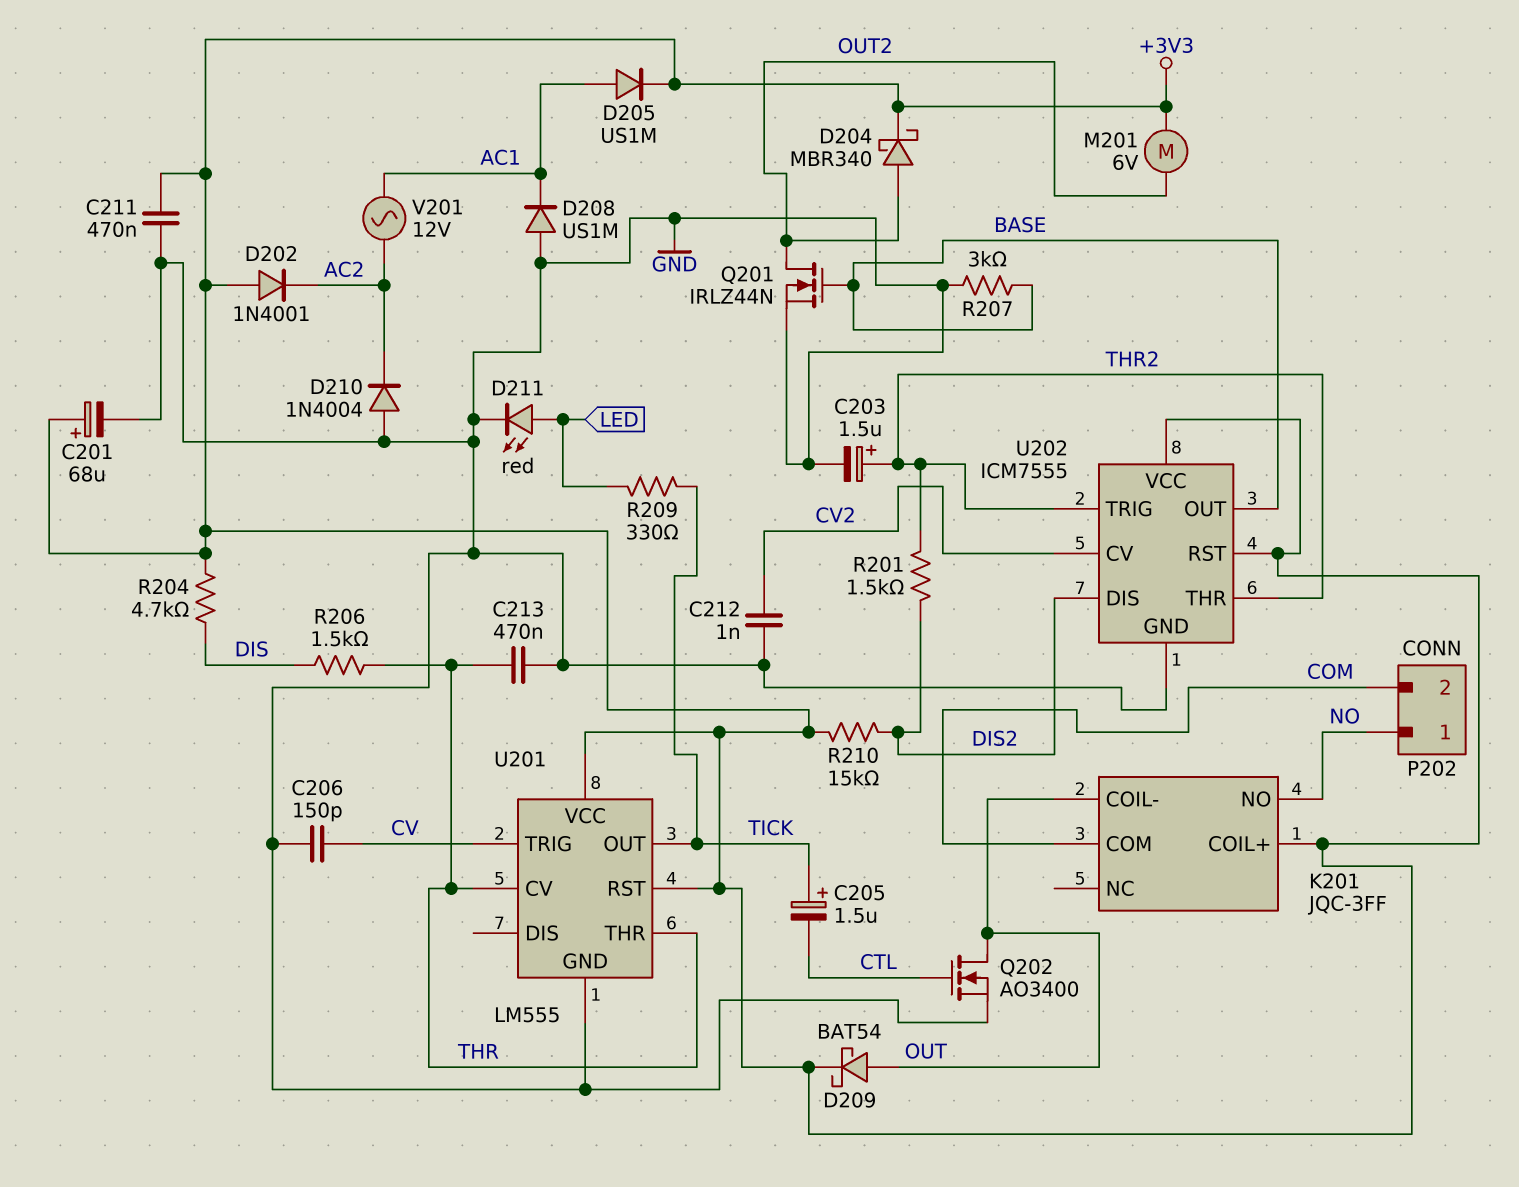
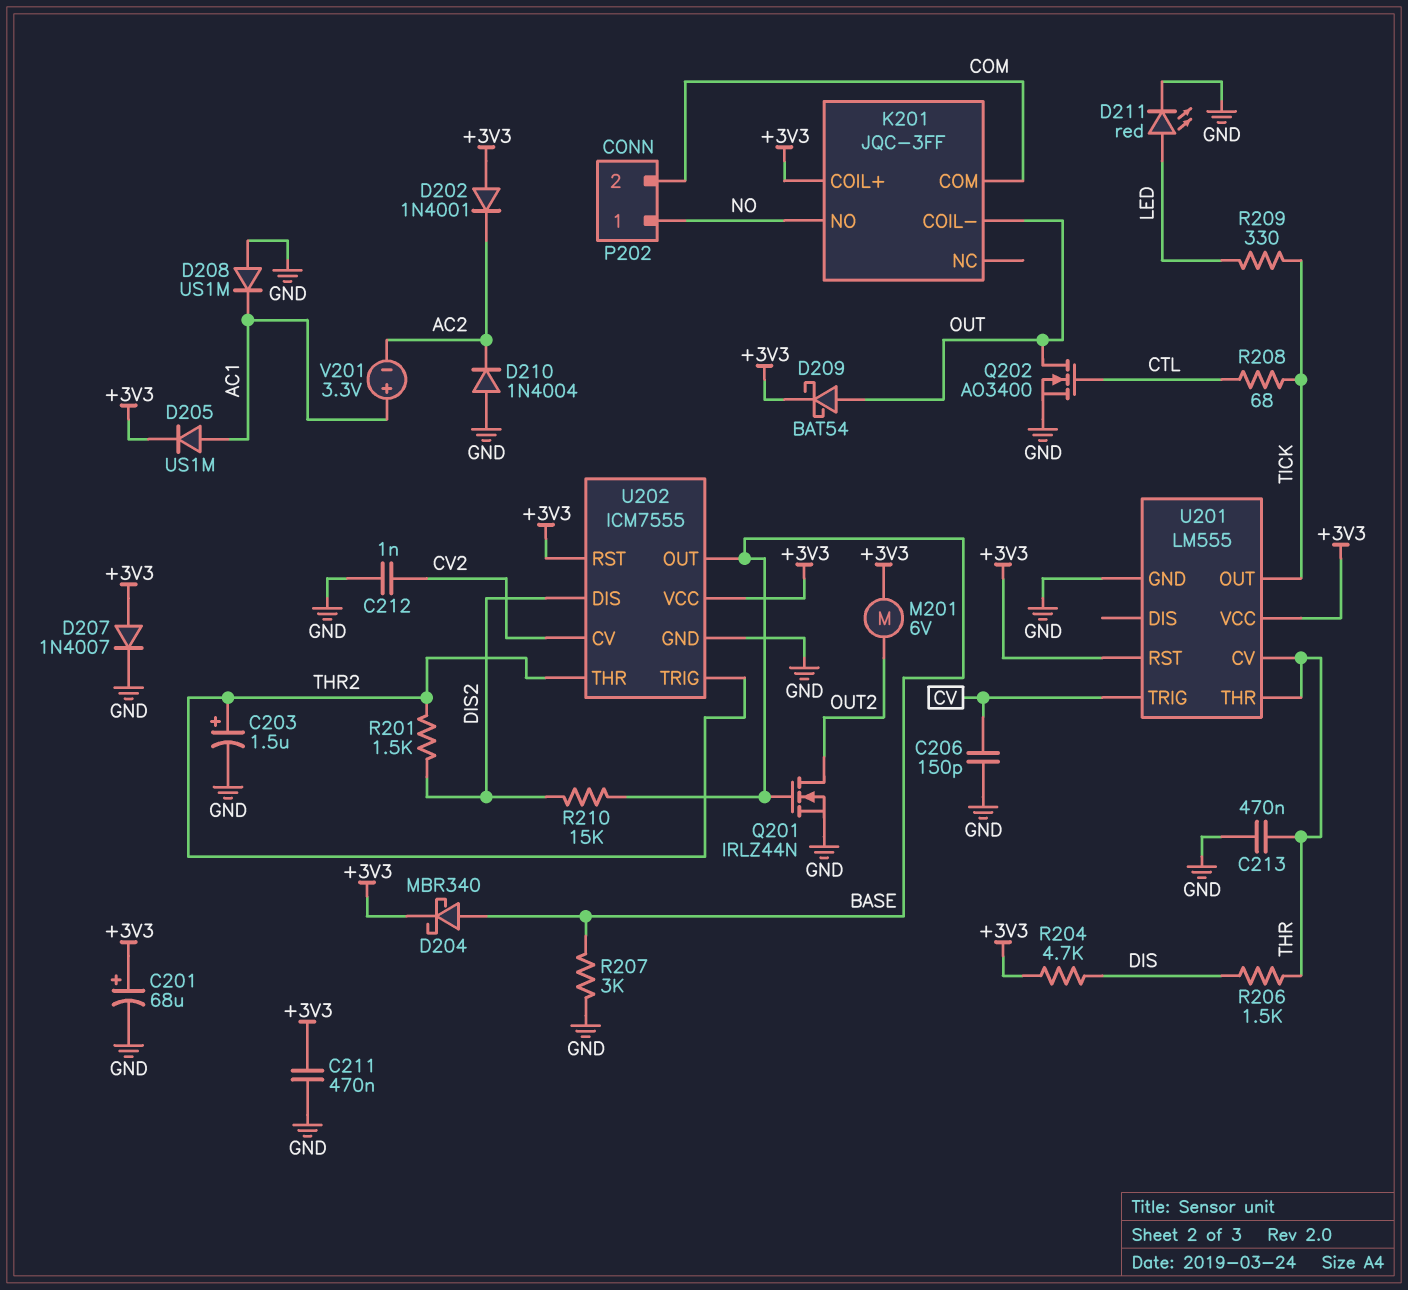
C205: 1.5uF (plus TICK, minus CTL) -> none
D204: schottky MBR340 (A OUT2, K +3V3) -> schottky MBR340 (A BASE, K +3V3)
D207: none -> diode 1N4007 (A +3V3, K GND)
R208: none -> 68 (CTL, TICK)
R210: 15k (+3V3, DIS2) -> 15k (BASE, DIS2)
V201: AC 12V (AC1, AC2) -> 3.3V (plus AC1, minus AC2)

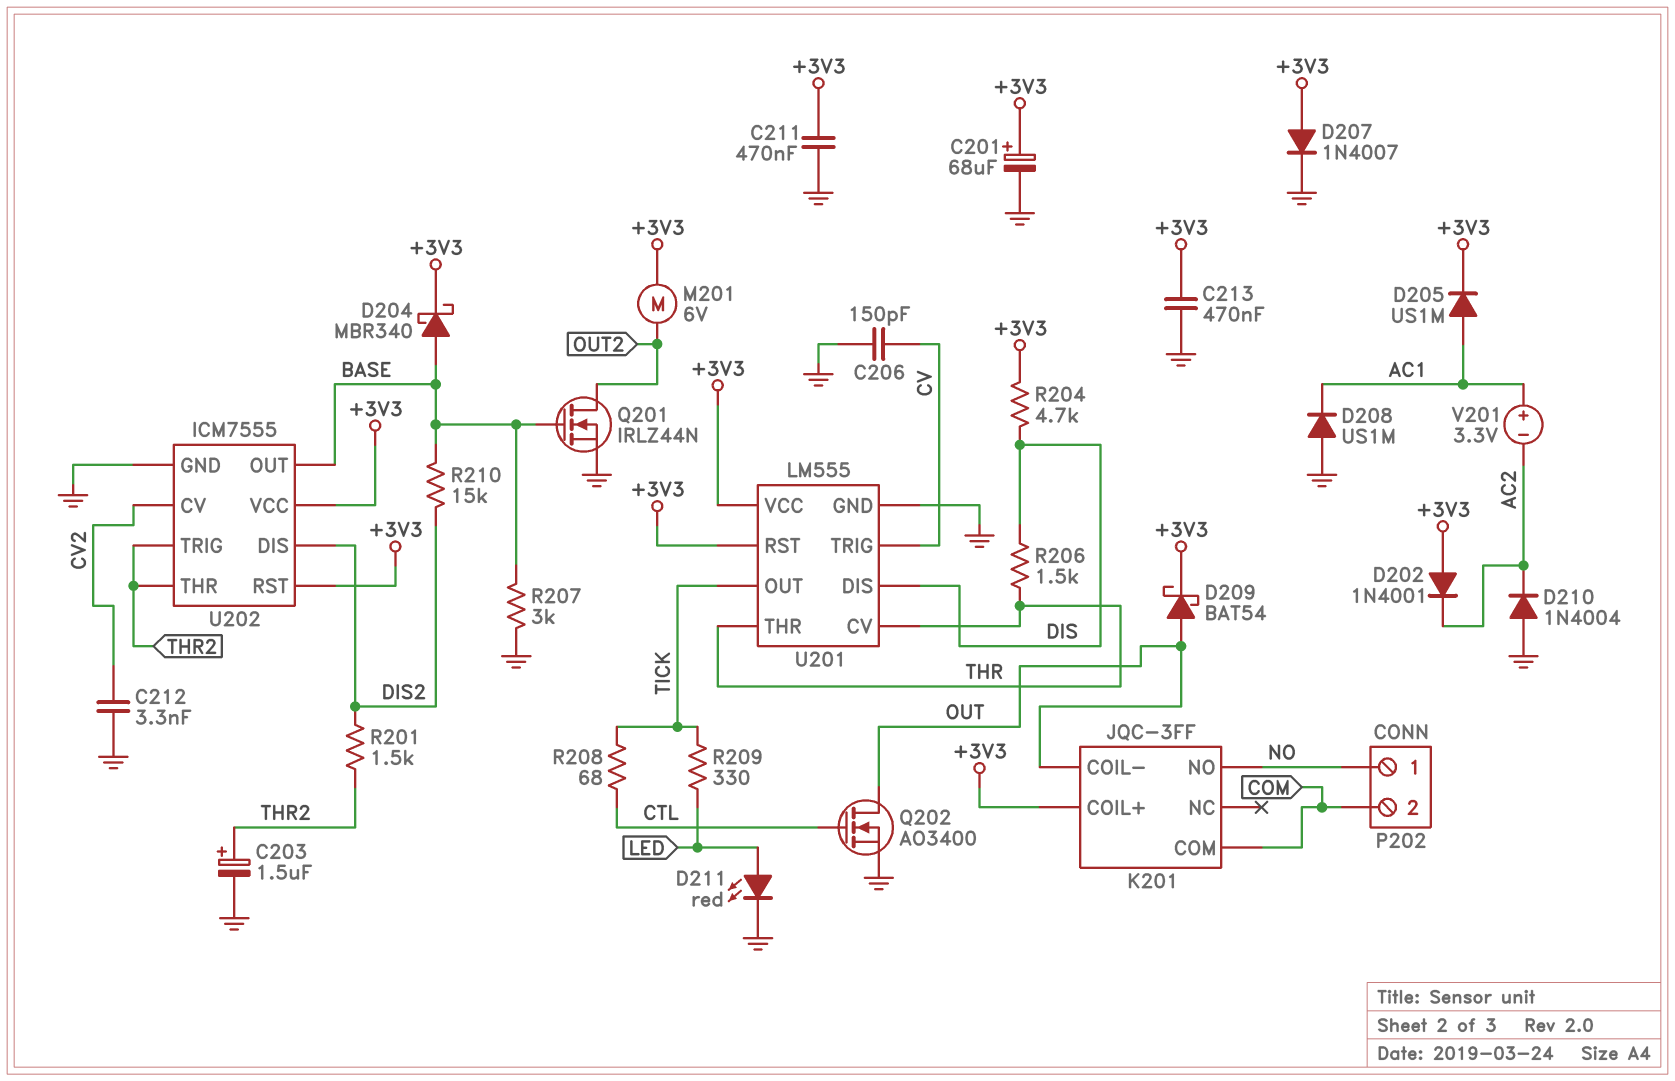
C212: 1nF (CV2, GND) -> 3.3nF (CV2, GND)
C213: 470nF (GND, THR) -> 470nF (+3V3, GND)
U201 pin DIS: none -> DIS

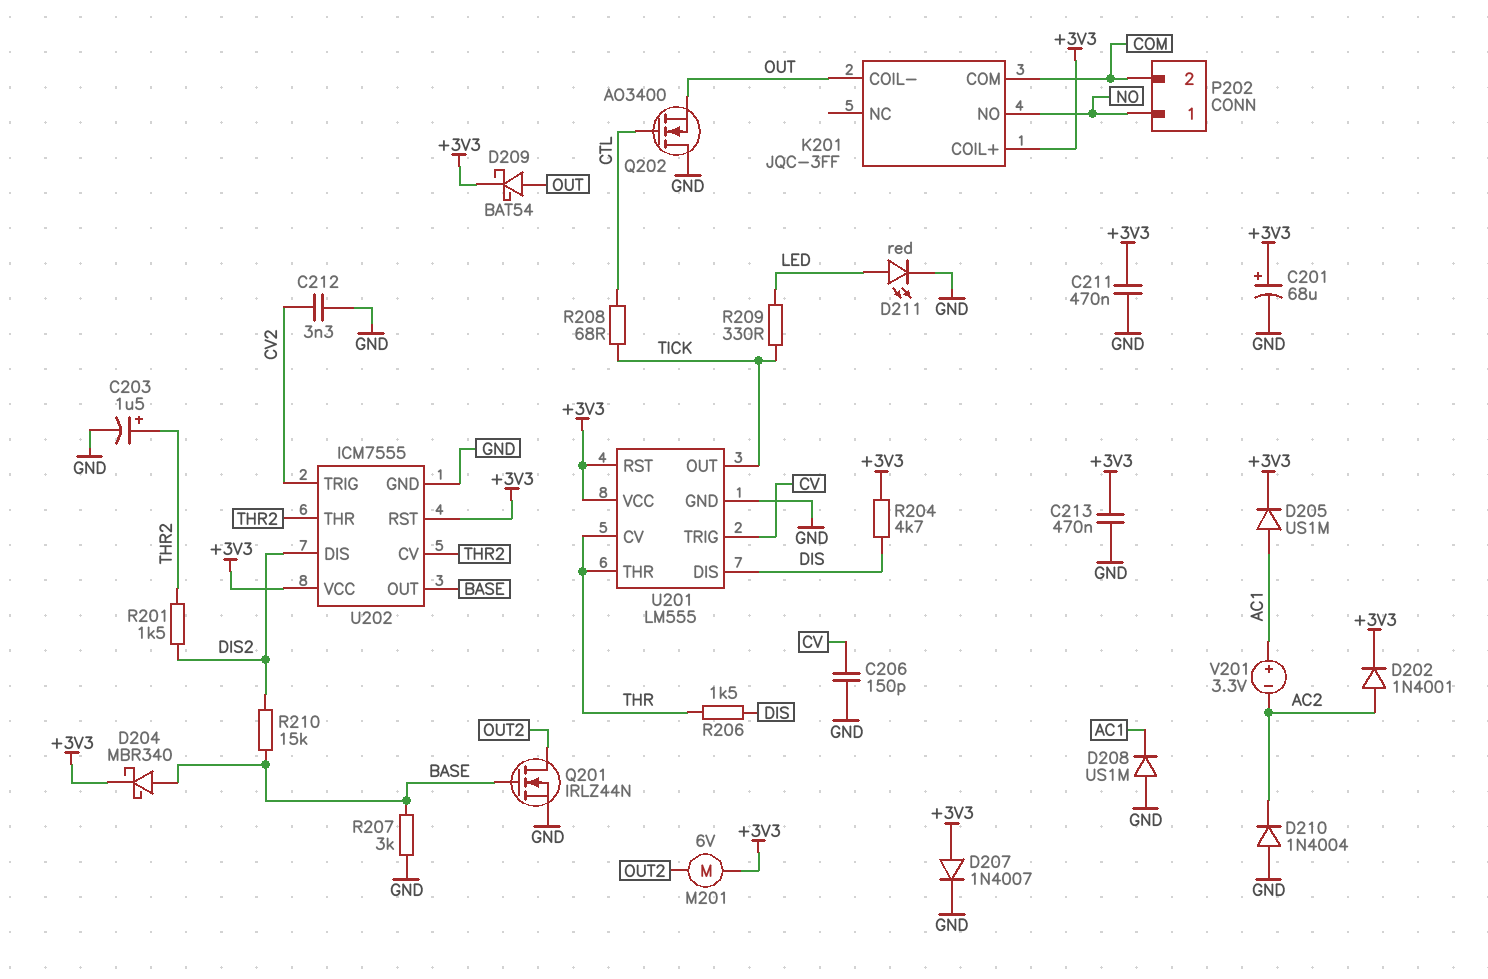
D202: diode 1N4001 (A +3V3, K AC2) -> diode 1N4001 (A AC2, K +3V3)
Q202: NMOS AO3400 (G CTL, D OUT, S GND) -> NMOS AO3400 (G CTL, D GND, S OUT)
U202 pin CV: CV2 -> THR2
U202 pin TRIG: THR2 -> CV2

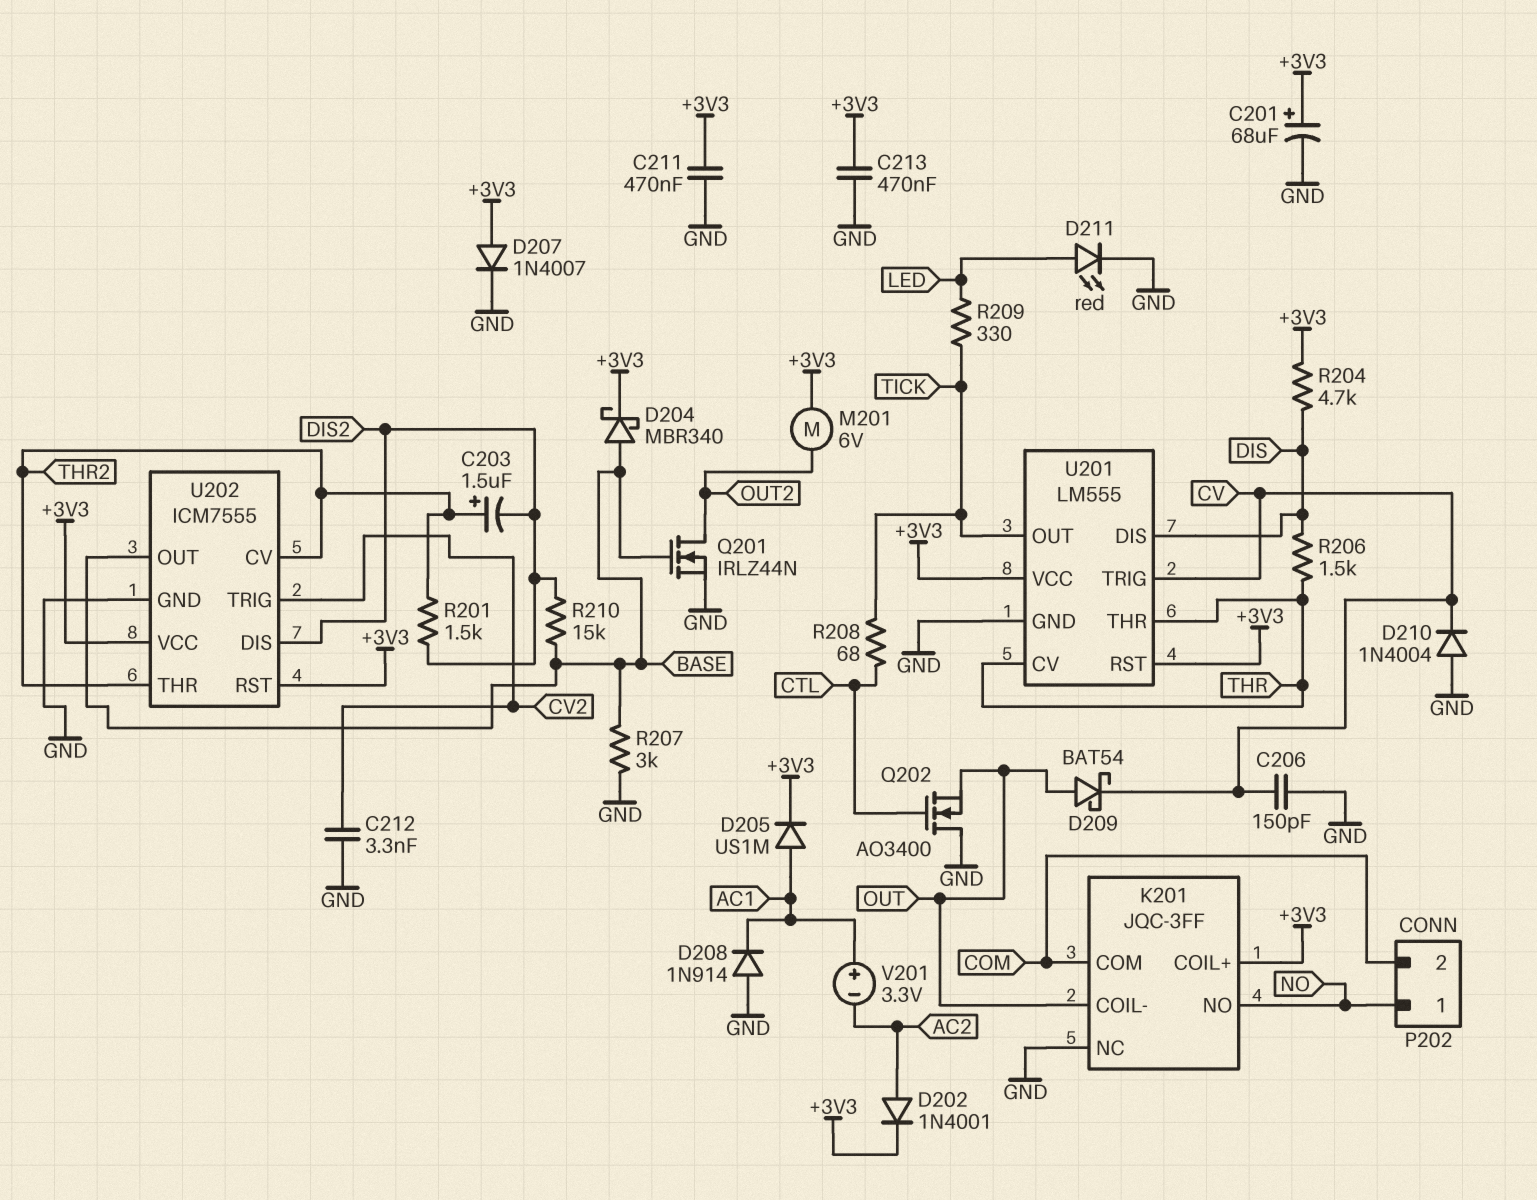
C203: 1.5uF (plus THR2, minus GND) -> 1.5uF (plus THR2, minus DIS2)
D208: diode US1M (A GND, K AC1) -> diode 1N914 (A GND, K AC1)
D209: schottky BAT54 (A OUT, K +3V3) -> schottky BAT54 (A OUT, K CV)
D210: diode 1N4004 (A GND, K AC2) -> diode 1N4004 (A GND, K CV)
K201 pin NC: none -> GND

